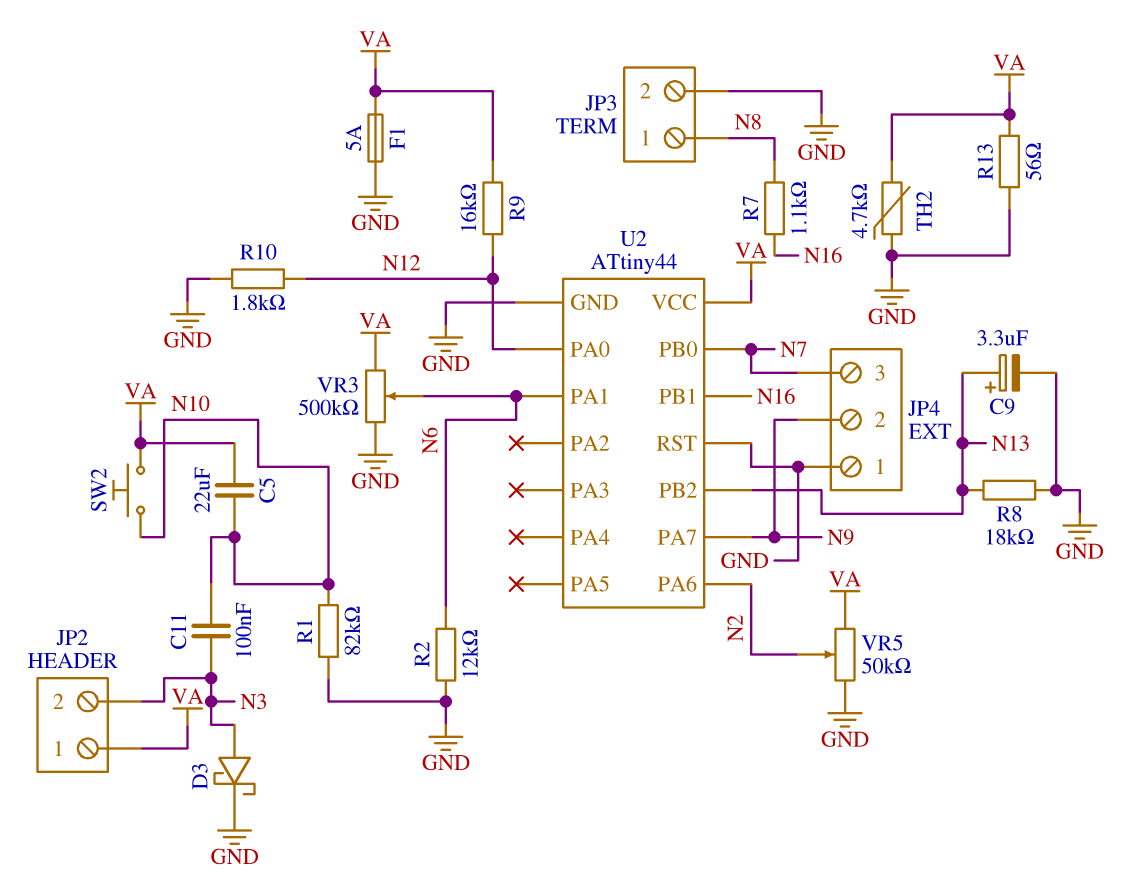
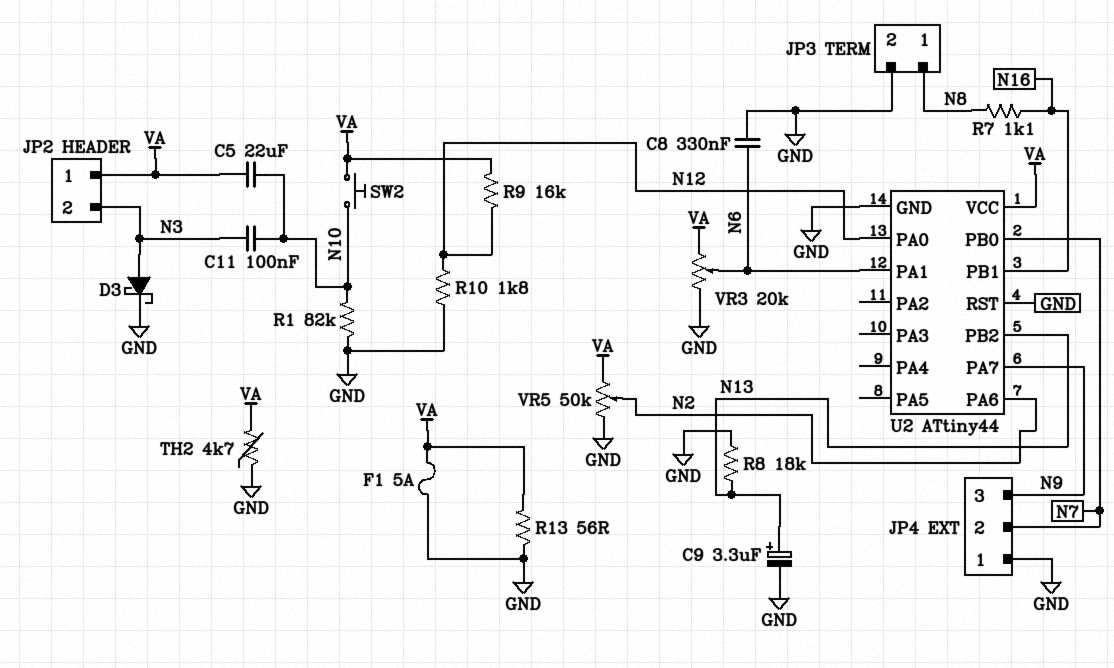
C8: none -> 330nF (GND, N6)
JP4 pin 2: N9 -> N7
JP4 pin 3: N7 -> N9
R2: 12k (GND, N6) -> none
VR3: 500k (GND, VA, wiper N6) -> 20k (GND, VA, wiper N6)

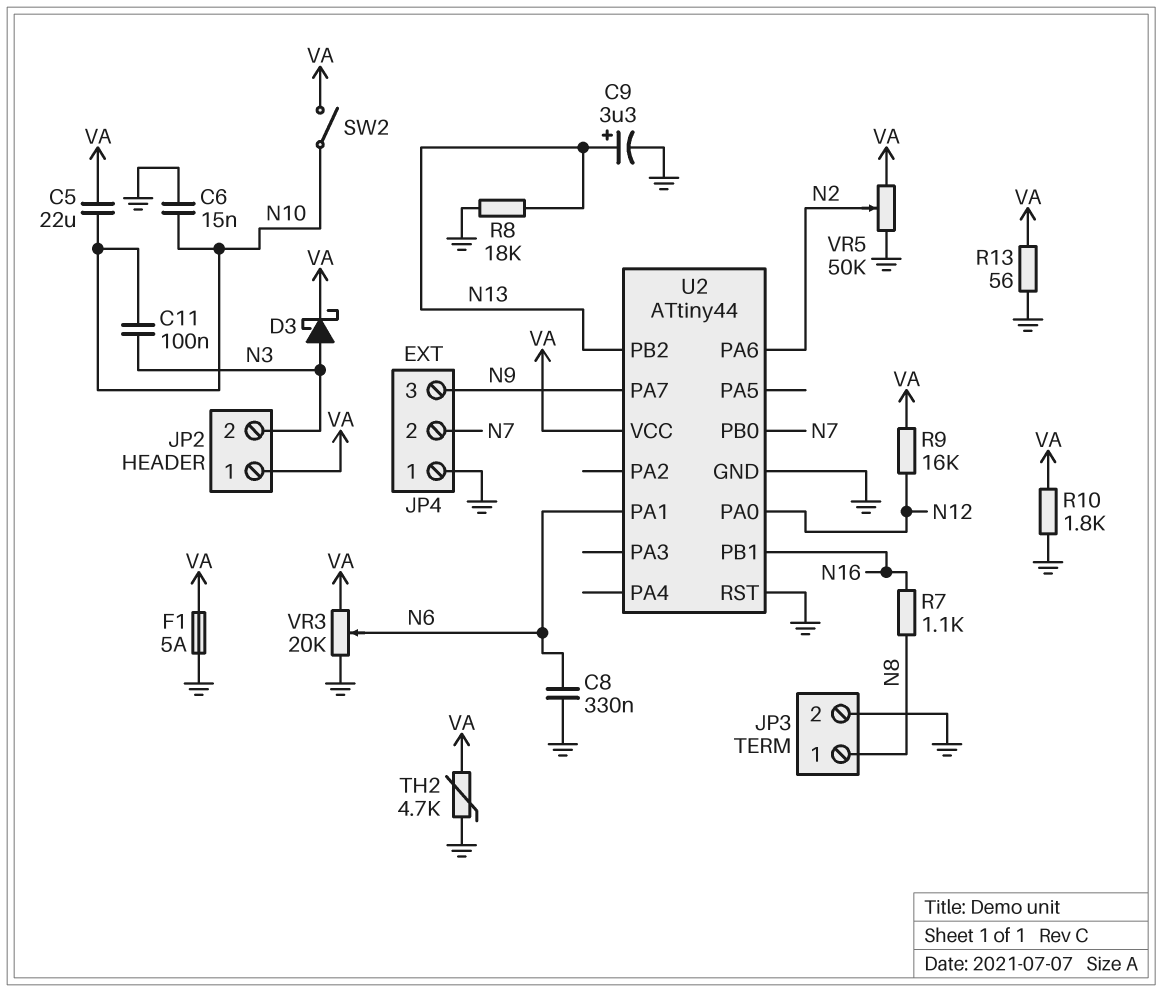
C6: none -> 15nF (GND, N10)
D3: schottky (A N3, K GND) -> schottky (A N3, K VA)
R1: 82k (GND, N10) -> none
R10: 1.8k (GND, N12) -> 1.8k (GND, VA)
SW2: button (N10, VA) -> switch (N10, VA)

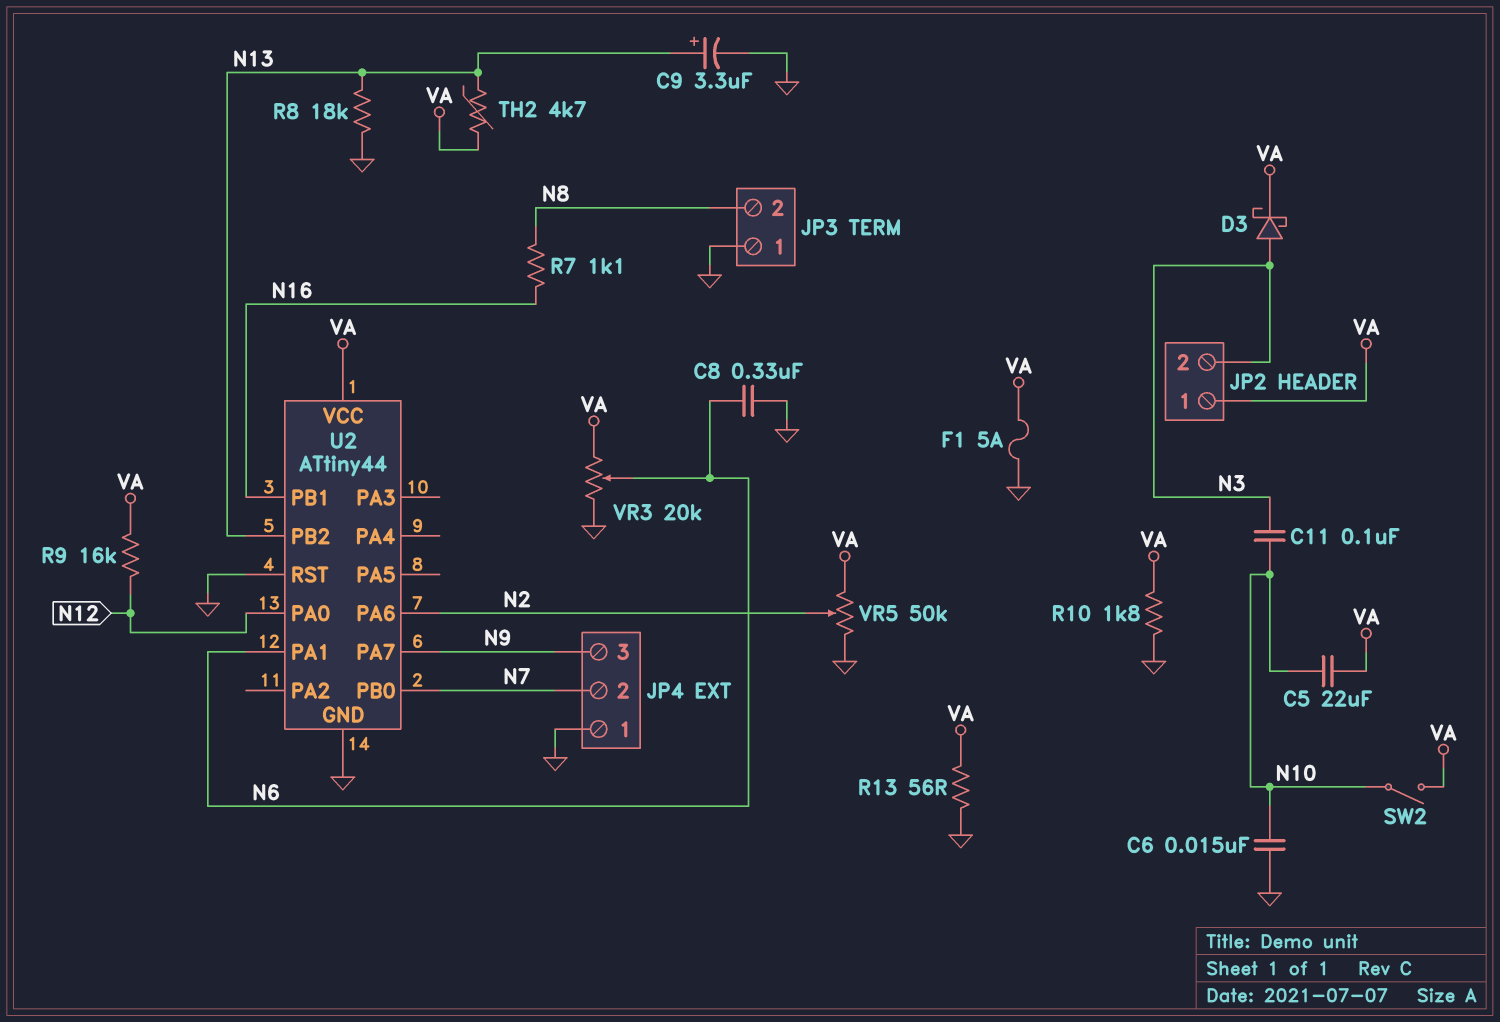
JP3 pin 1: N8 -> GND
JP3 pin 2: GND -> N8
TH2: 4.7k (GND, VA) -> 4.7k (N13, VA)

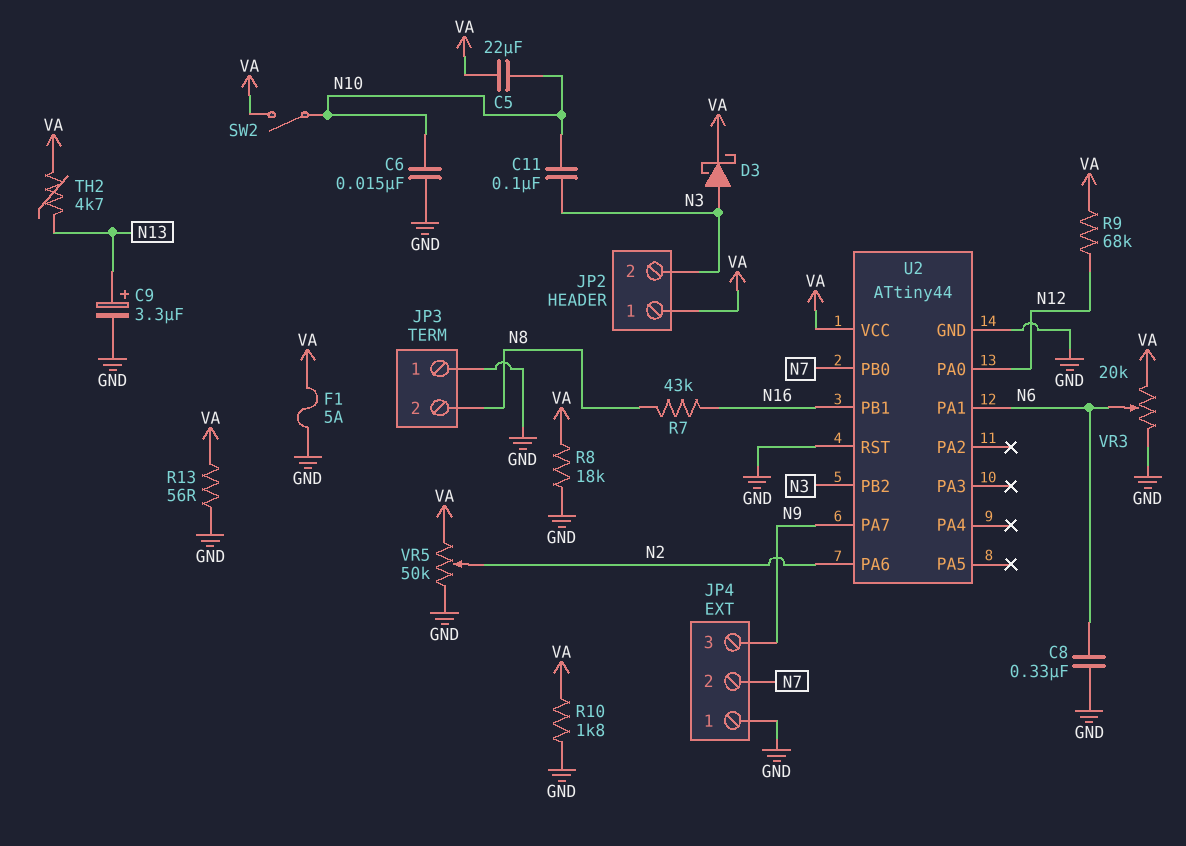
R7: 1.1k (N8, N16) -> 43k (N8, N16)
R8: 18k (GND, N13) -> 18k (GND, VA)
R9: 16k (N12, VA) -> 68k (N12, VA)
U2 pin PB2: N13 -> N3

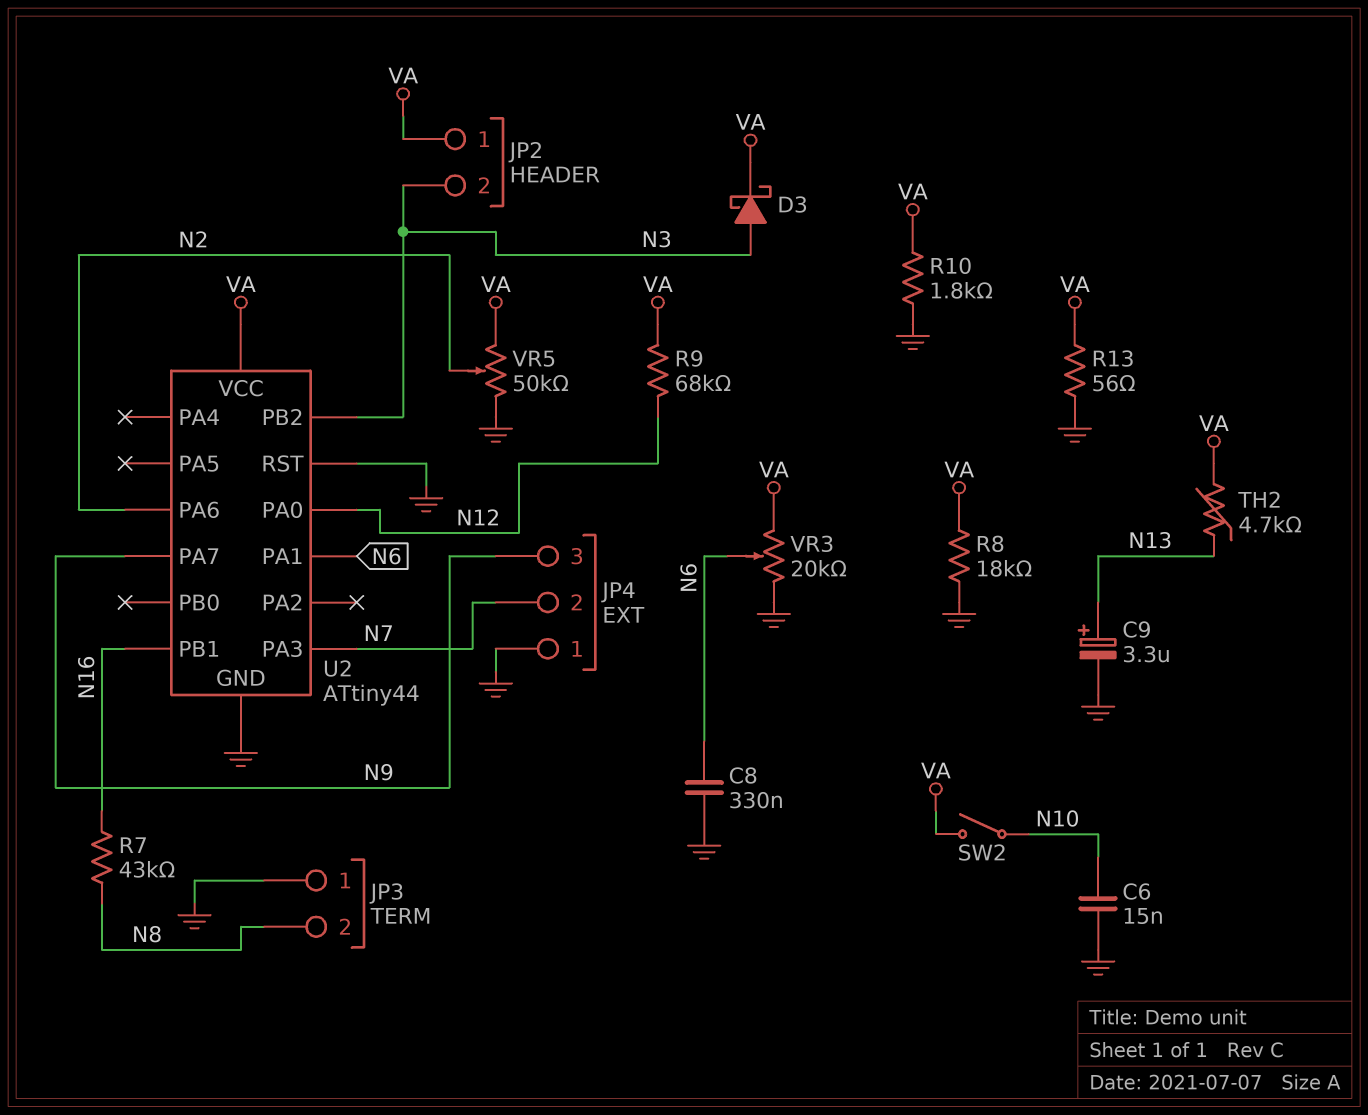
C5: 22uF (N10, VA) -> none
C11: 100nF (N3, N10) -> none
F1: 5A (GND, VA) -> none
U2 pin PA3: none -> N7
U2 pin PB0: N7 -> none

